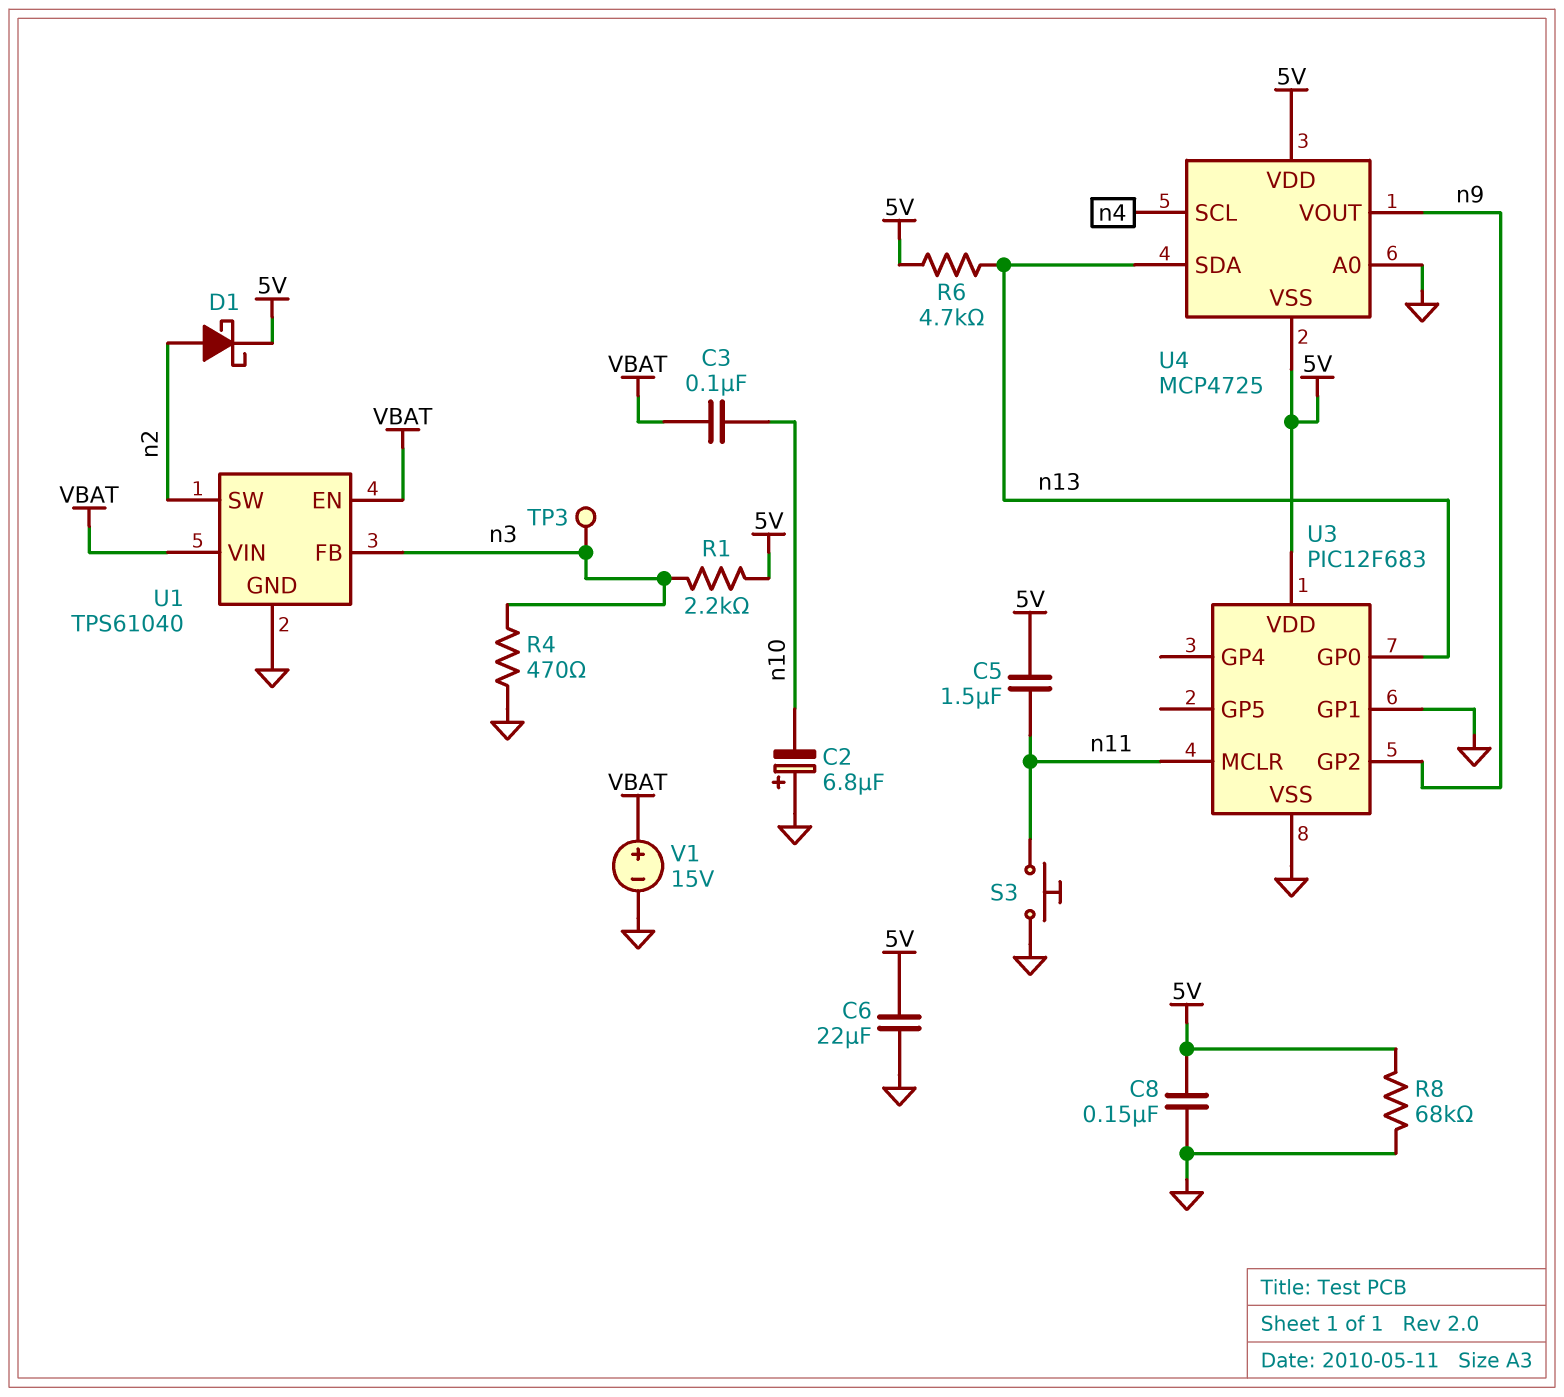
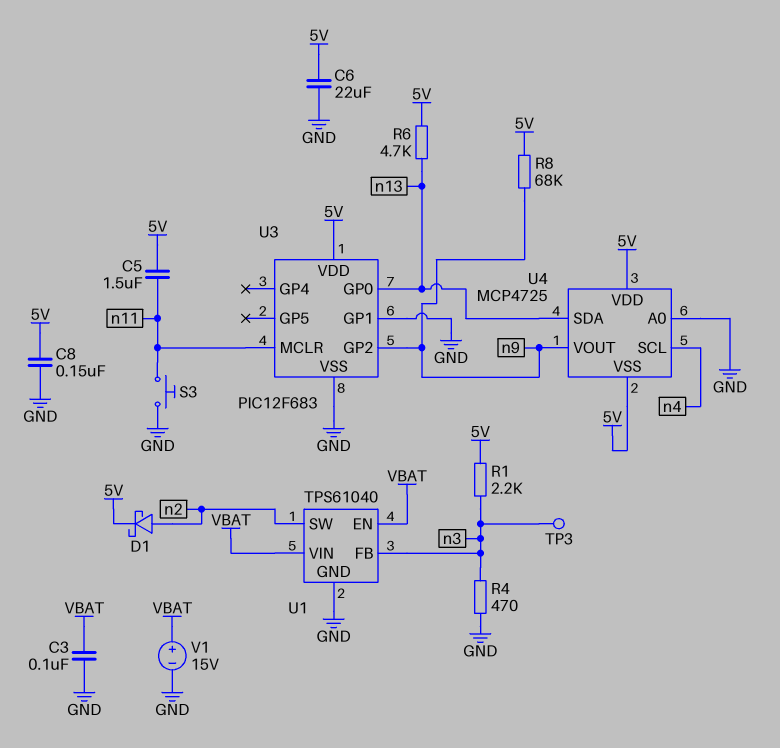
C2: 6.8uF (plus GND, minus n10) -> none
C3: 100nF (VBAT, n10) -> 100nF (GND, VBAT)
R8: 68k (5V, GND) -> 68k (5V, n9)

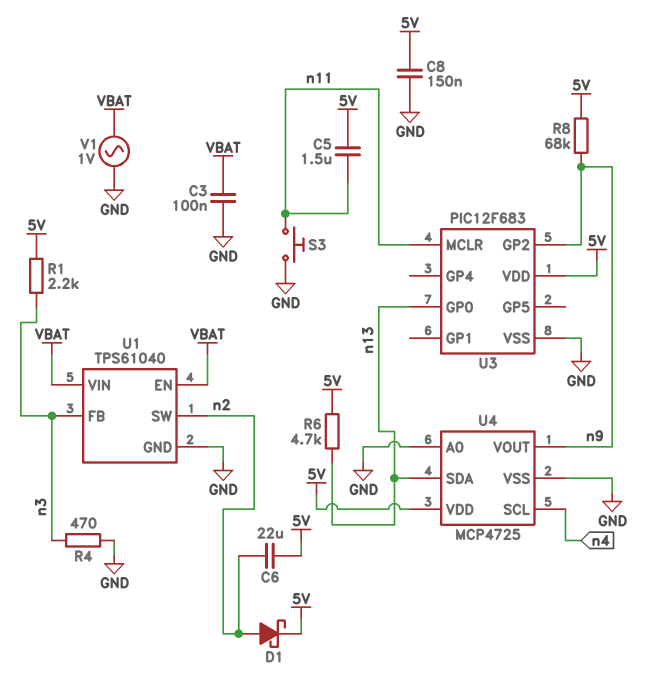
C6: 22uF (5V, GND) -> 22uF (5V, n2)
TP3: test point (n3) -> none
U3 pin GP1: GND -> none
U4 pin VSS: 5V -> GND
V1: 15V (plus VBAT, minus GND) -> AC 1V (GND, VBAT)

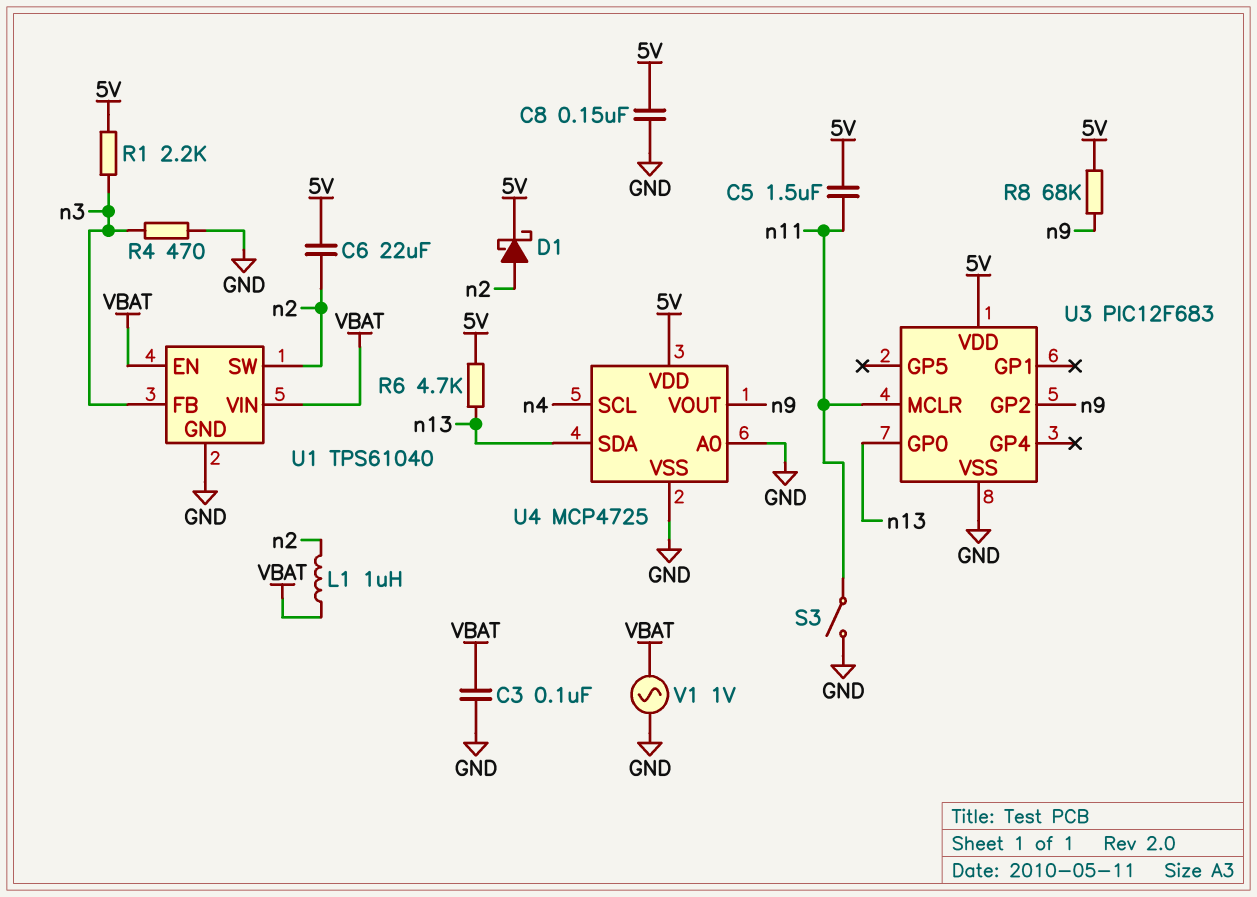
L1: none -> 1uH (VBAT, n2)
S3: button (GND, n11) -> switch (GND, n11)

